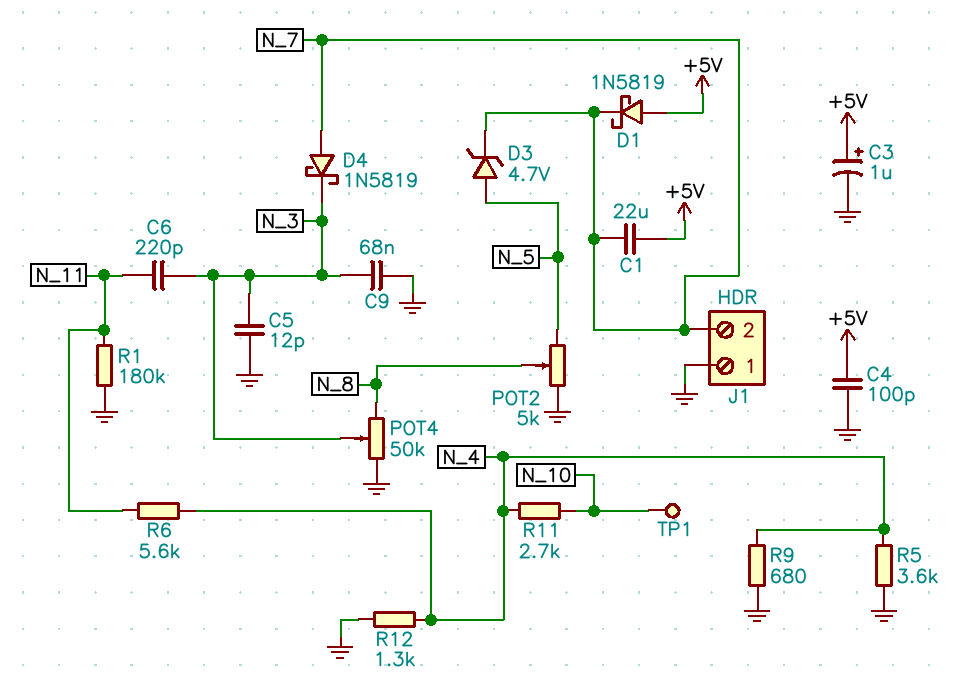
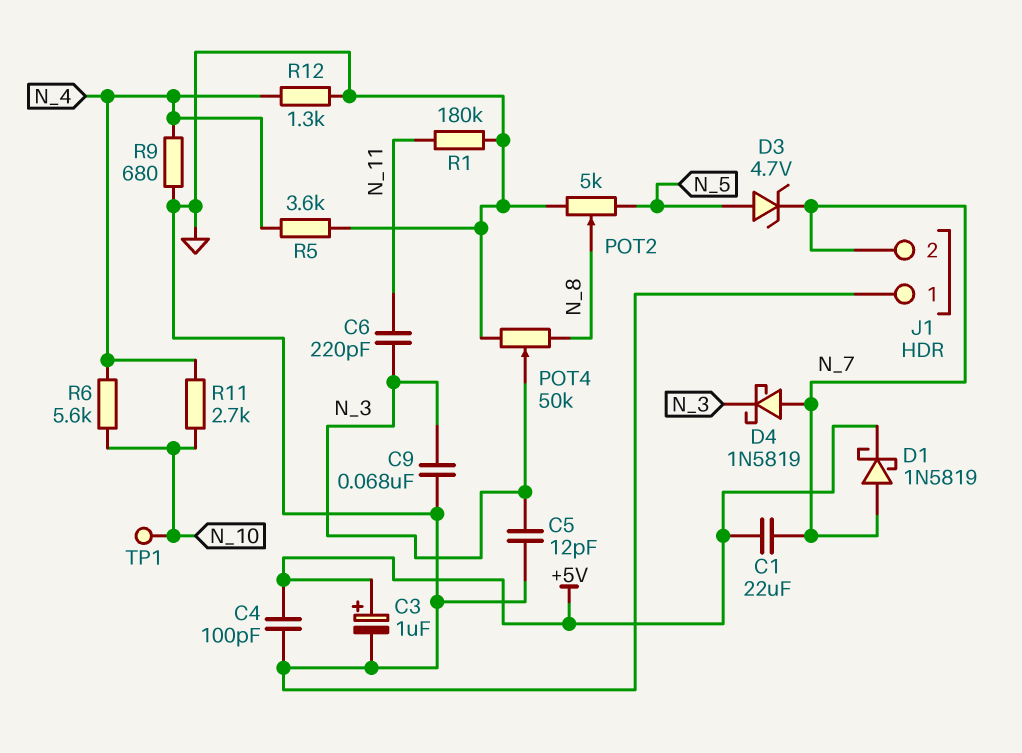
D1: schottky 1N5819 (A +5V, K N_7) -> schottky 1N5819 (A N_7, K +5V)
R6: 5.6k (N_4, N_11) -> 5.6k (N_4, N_10)

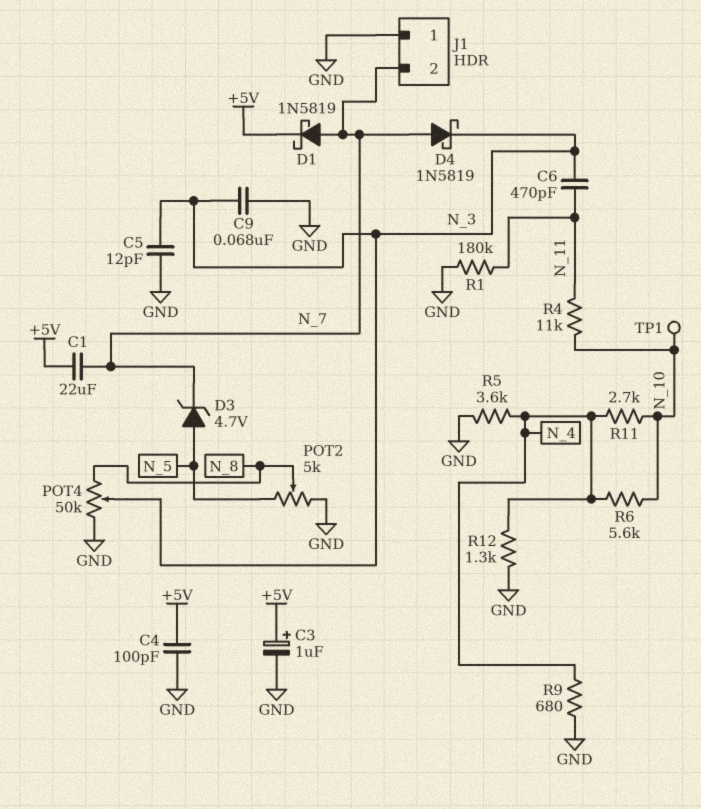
C6: 220pF (N_3, N_11) -> 470pF (N_3, N_11)
R4: none -> 11k (N_10, N_11)

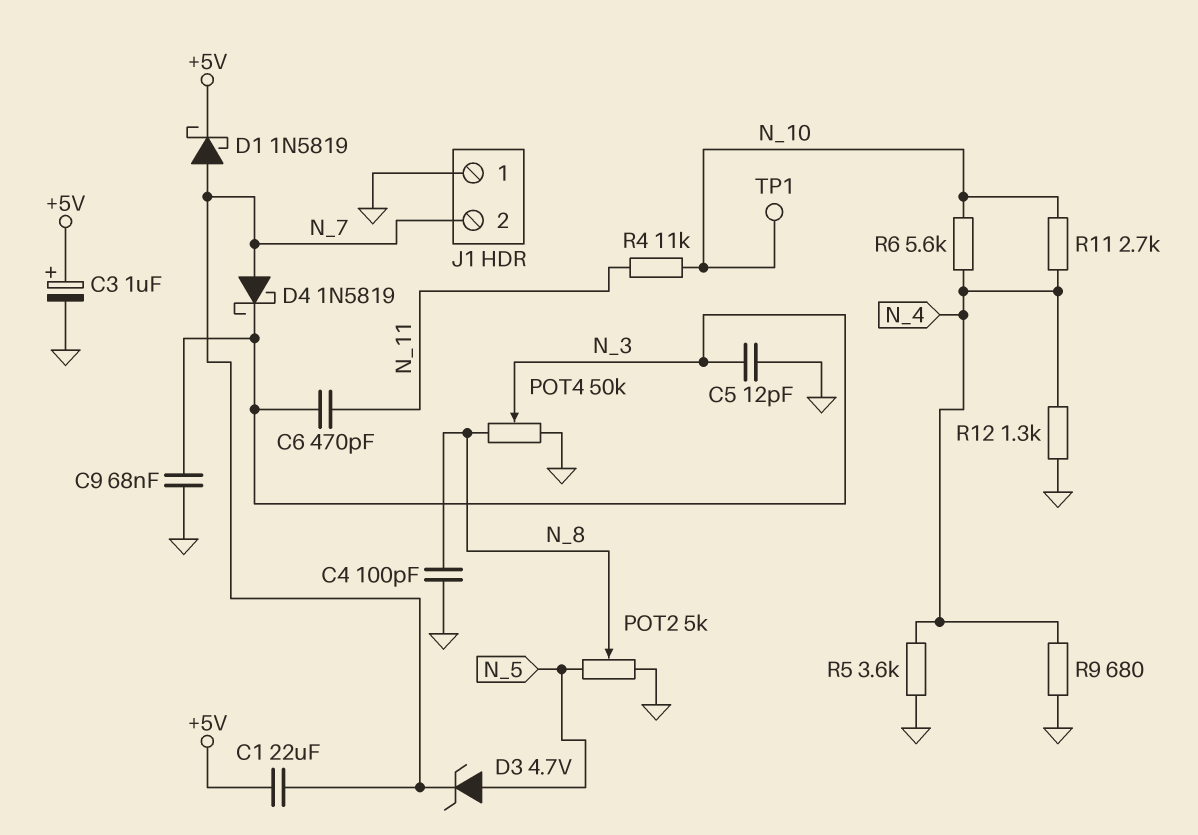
C4: 100pF (+5V, GND) -> 100pF (GND, N_8)
R1: 180k (GND, N_11) -> none

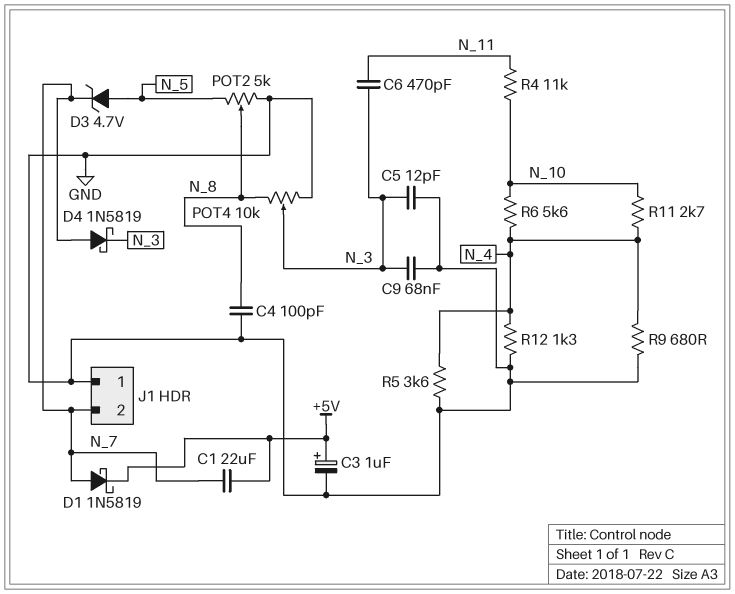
POT4: 50k (GND, N_8, wiper N_3) -> 10k (GND, N_8, wiper N_3)
TP1: test point (N_10) -> none

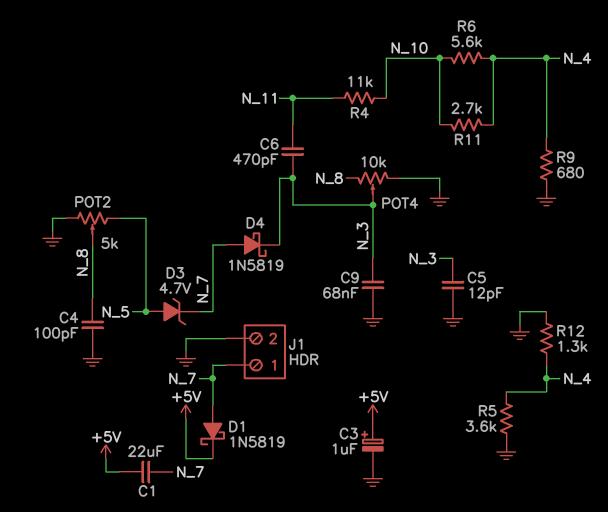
J1 pin 1: GND -> N_7
J1 pin 2: N_7 -> GND

